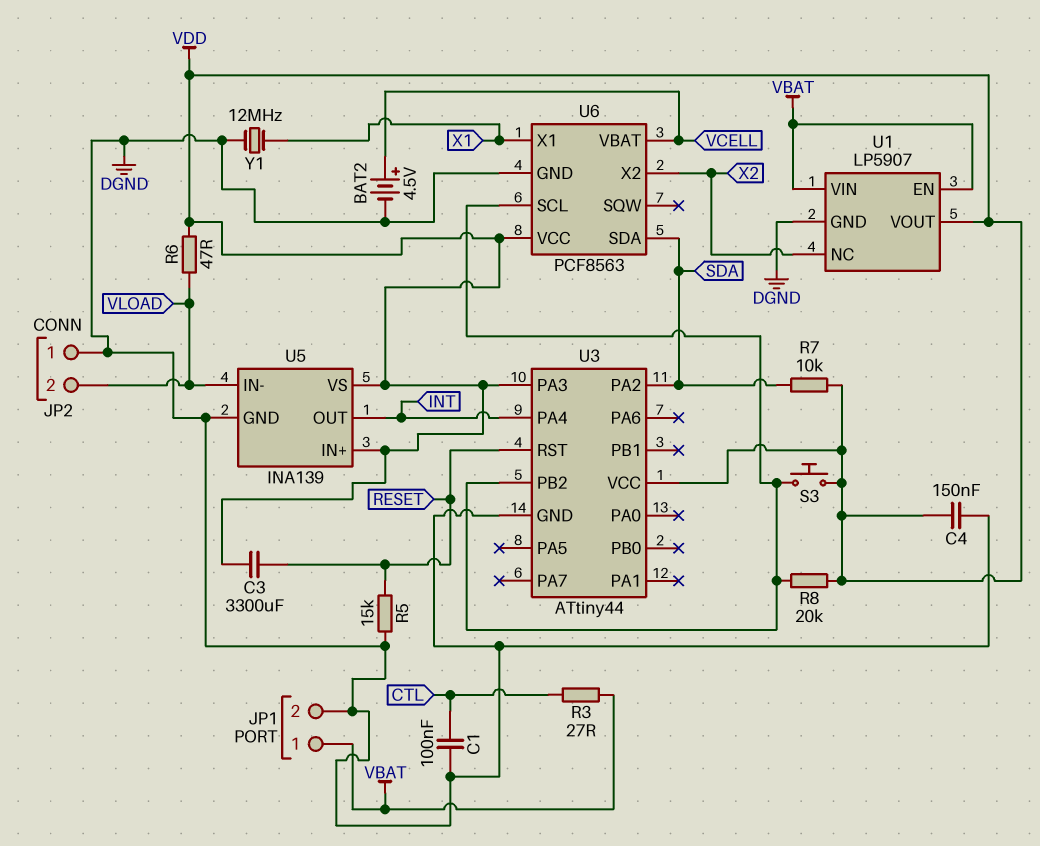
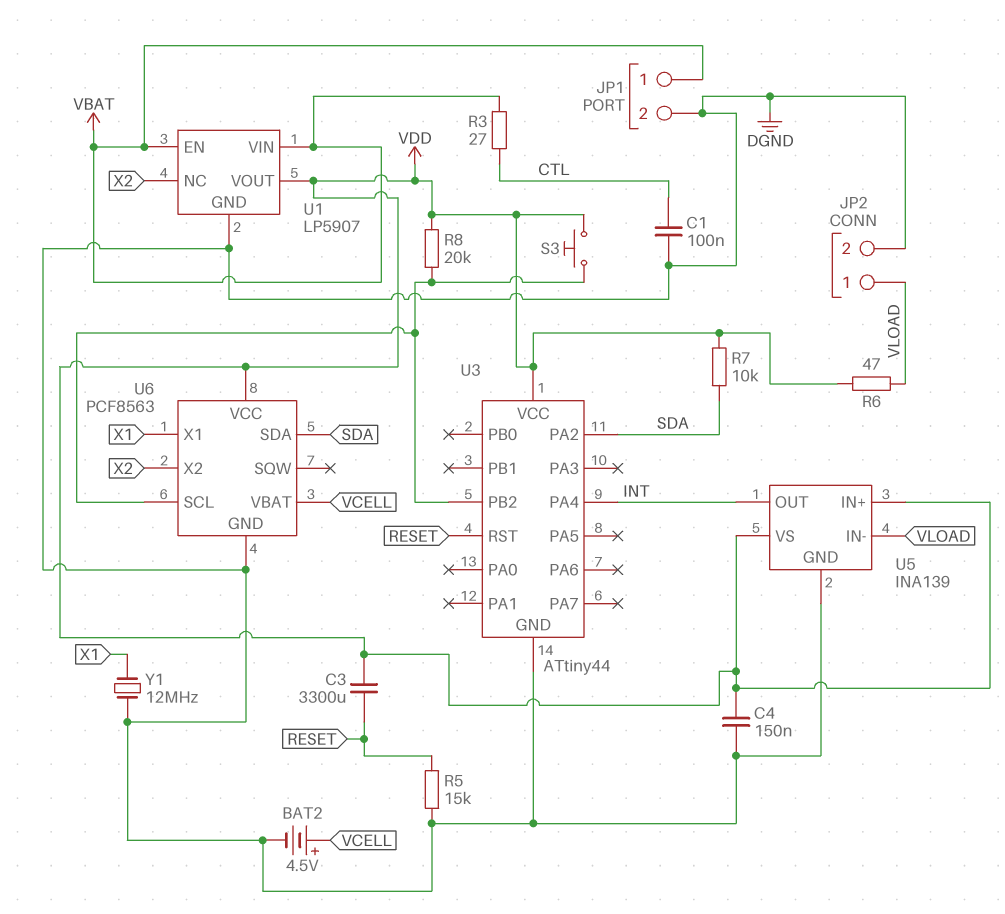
JP2 pin 1: DGND -> VLOAD
JP2 pin 2: VLOAD -> DGND
U3 pin PA3: VDD -> none

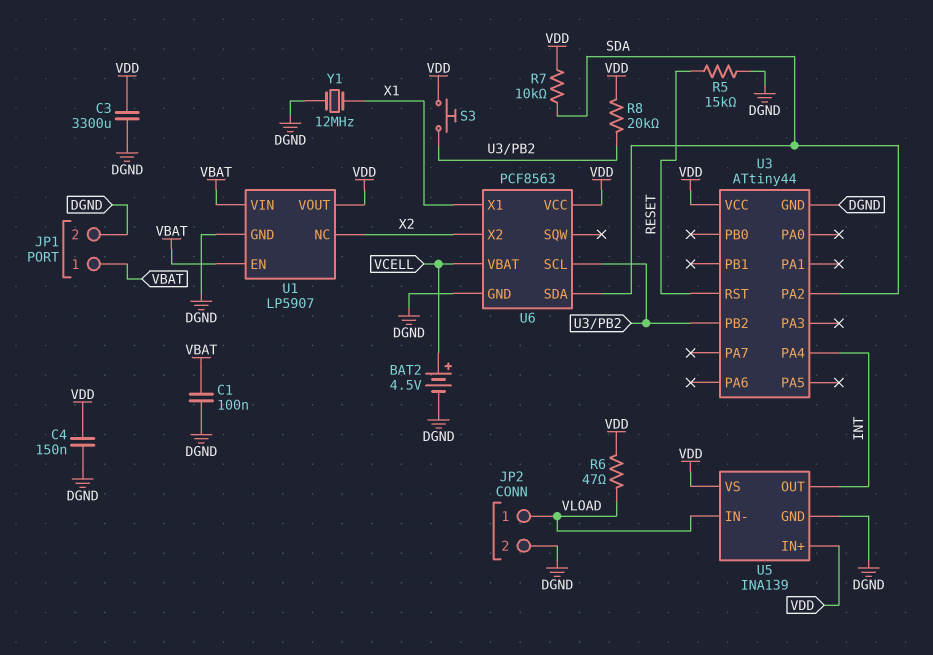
C1: 100nF (CTL, DGND) -> 100nF (DGND, VBAT)
C3: 3300uF (RESET, VDD) -> 3300uF (DGND, VDD)
R3: 27 (CTL, VBAT) -> none

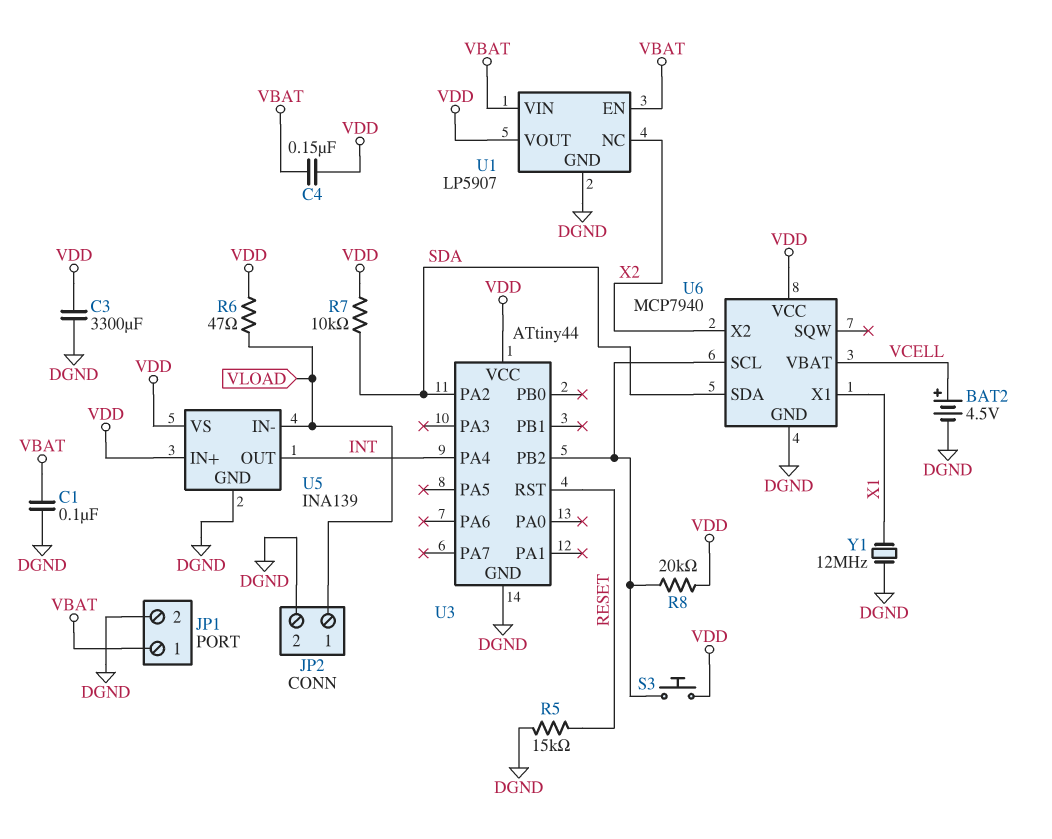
C4: 150nF (DGND, VDD) -> 150nF (VBAT, VDD)
U6: PCF8563 -> MCP7940

